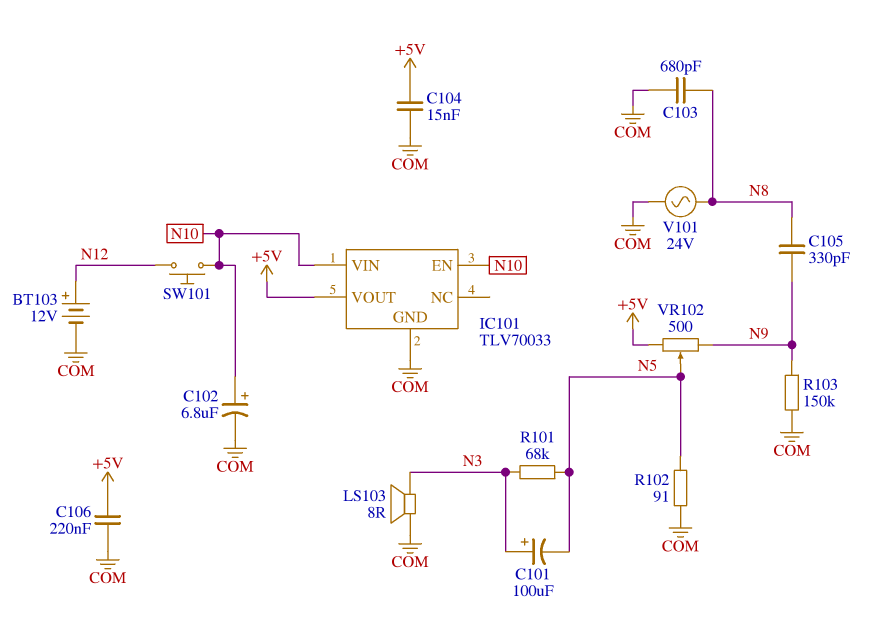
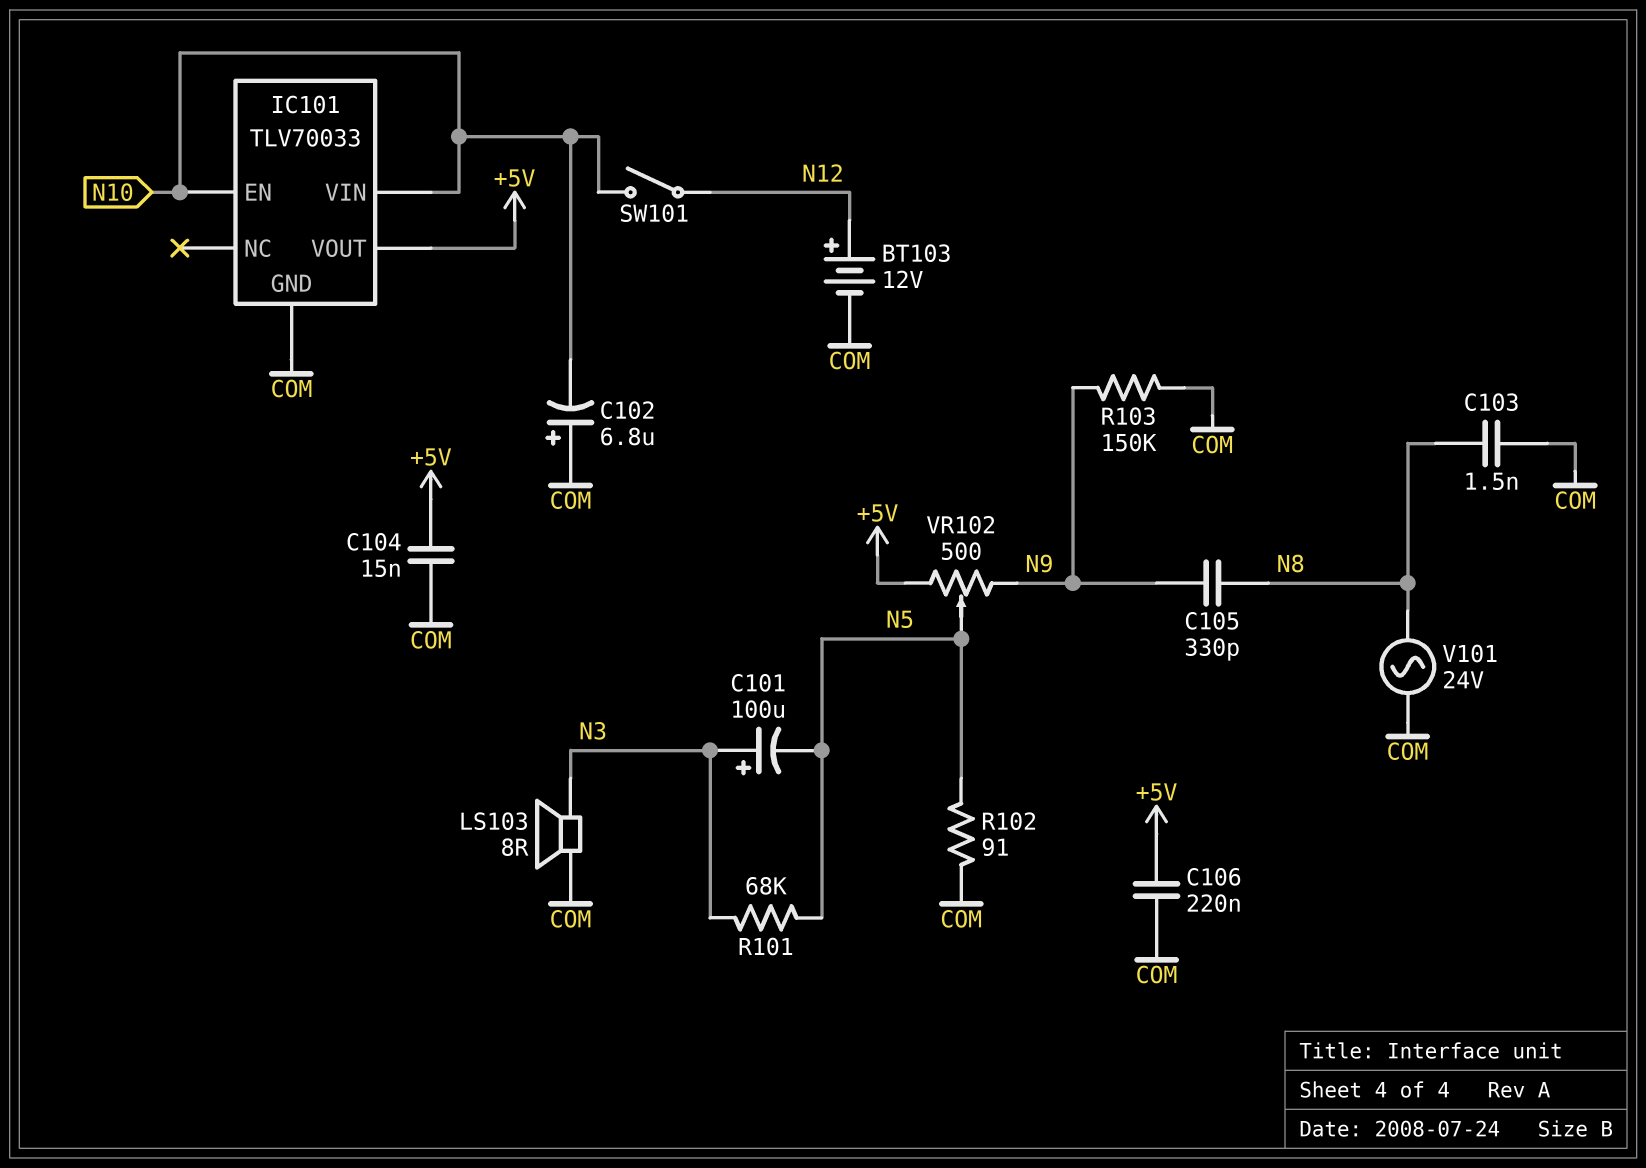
C102: 6.8uF (plus N10, minus COM) -> 6.8uF (plus COM, minus N10)
C103: 680pF (COM, N8) -> 1.5nF (COM, N8)
SW101: button (N10, N12) -> switch (N10, N12)

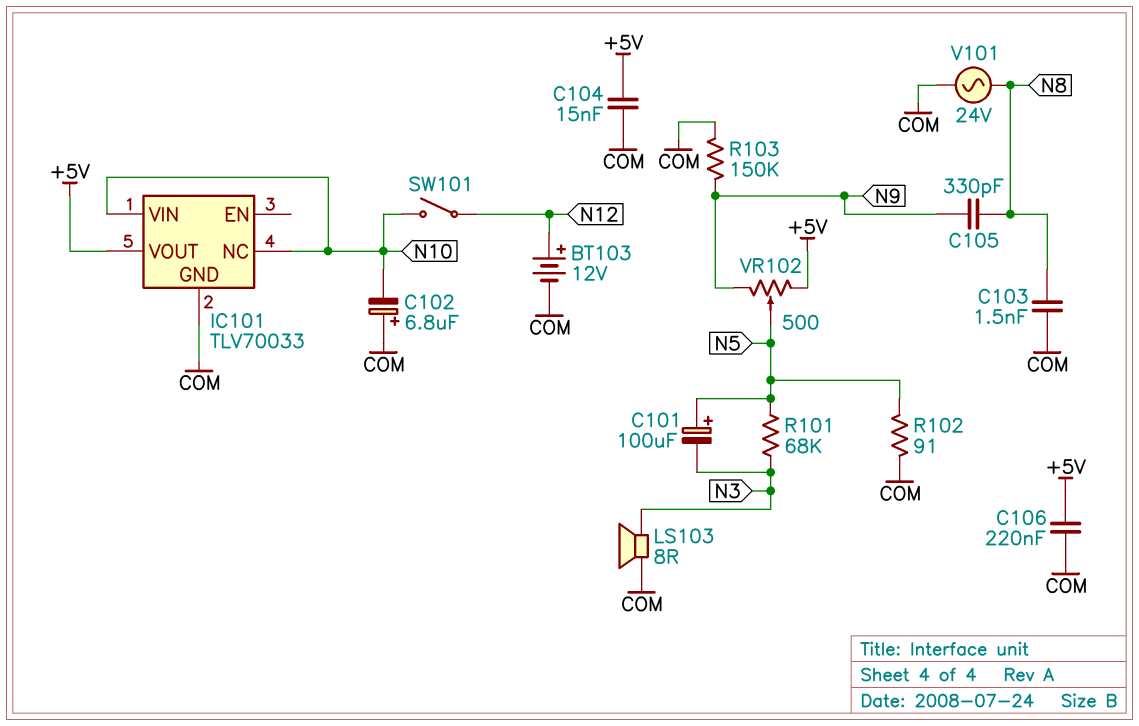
C101: 100uF (plus N3, minus N5) -> 100uF (plus N5, minus N3)
IC101 pin EN: N10 -> none
IC101 pin NC: none -> N10

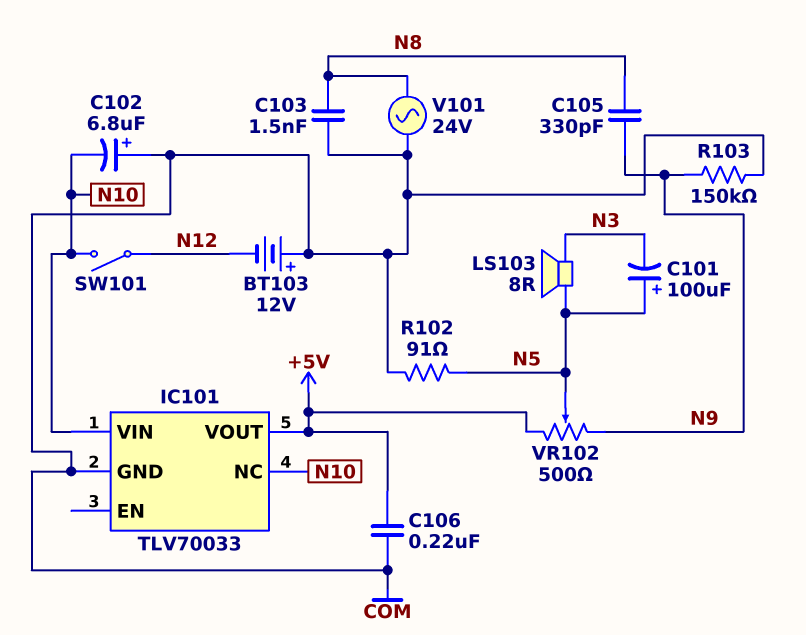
BT103: 12V (plus N12, minus COM) -> 12V (plus COM, minus N12)
C104: 15nF (+5V, COM) -> none
LS103: speaker 8R (COM, N3) -> speaker 8R (N3, N5)
R101: 68k (N3, N5) -> none

